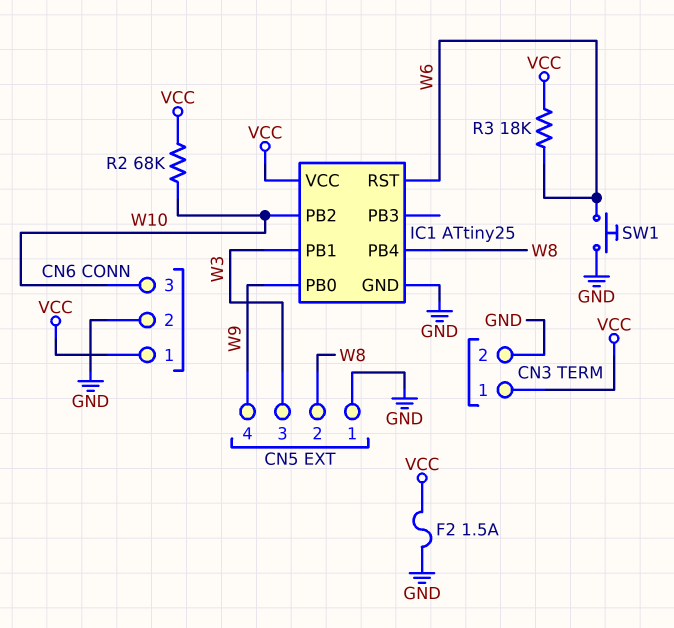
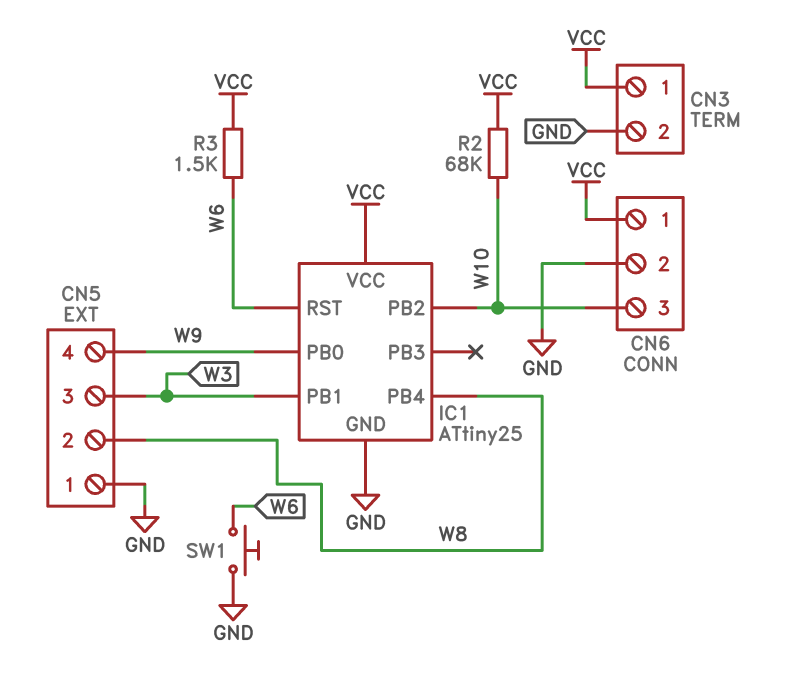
F2: 1.5A (GND, VCC) -> none
R3: 18k (VCC, W6) -> 1.5k (VCC, W6)

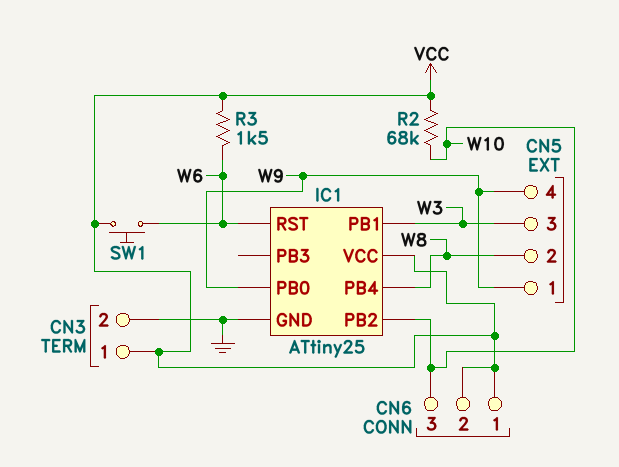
CN5 pin 1: GND -> W9
CN6 pin 2: GND -> VCC
SW1: button (GND, W6) -> button (VCC, W6)

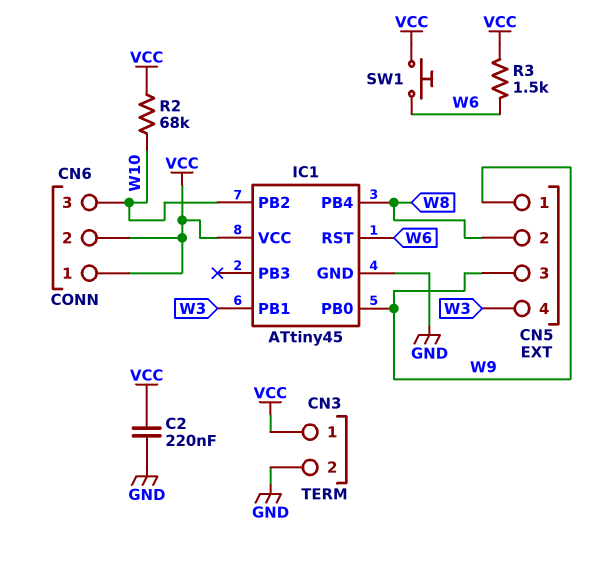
C2: none -> 220nF (GND, VCC)
CN5 pin 3: W3 -> W9
CN5 pin 4: W9 -> W3
IC1: ATtiny25 -> ATtiny45

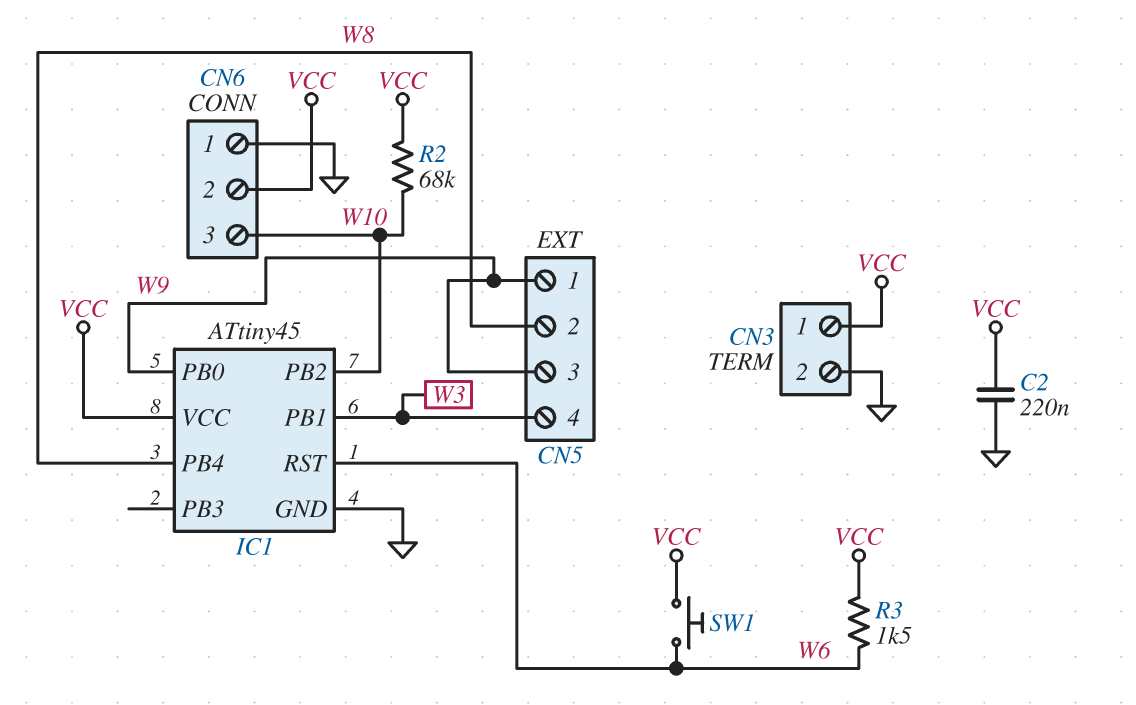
CN6 pin 1: VCC -> GND

